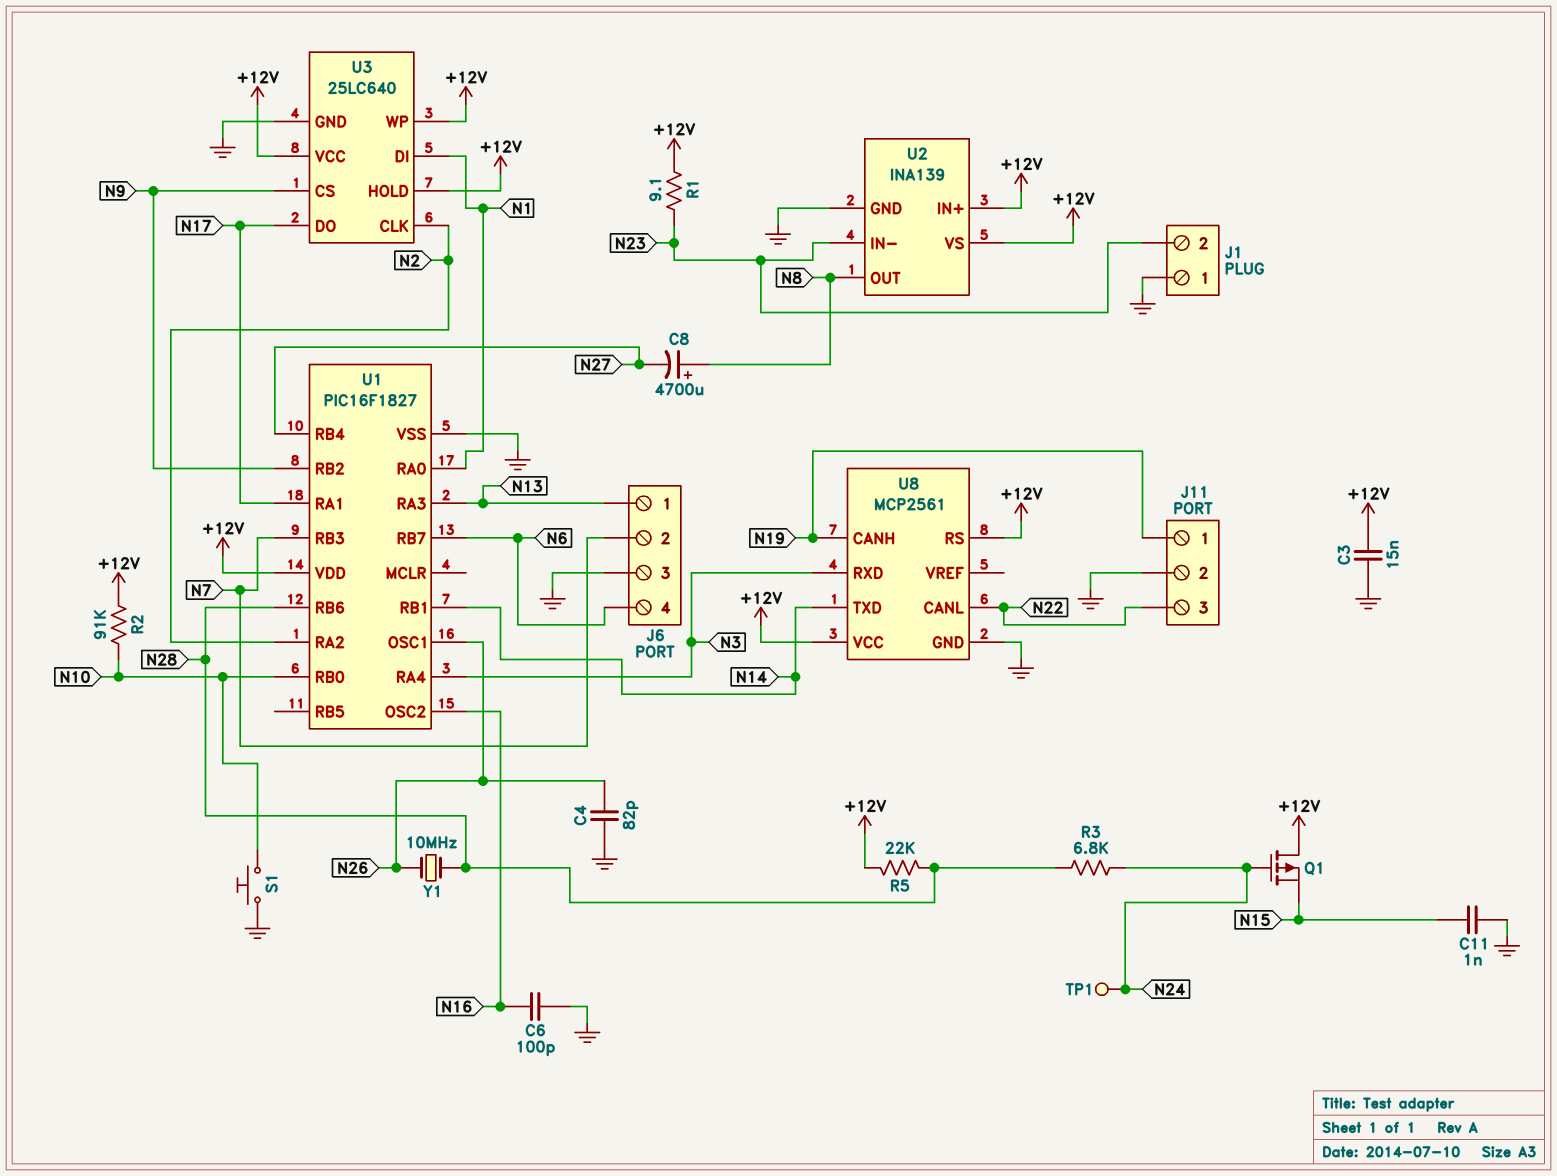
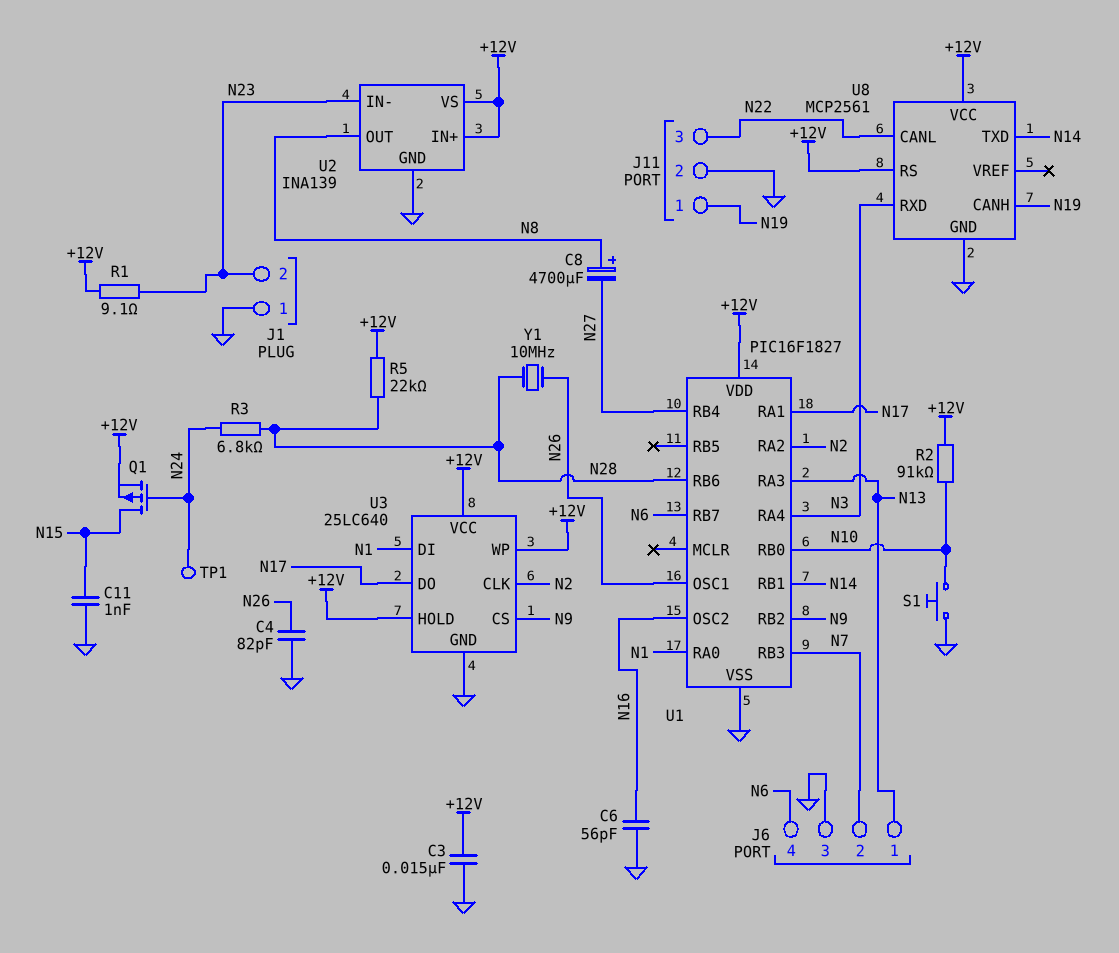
C6: 100pF (GND, N16) -> 56pF (GND, N16)
Q1: PMOS (G N24, D +12V, S N15) -> PMOS (G N24, D N15, S +12V)

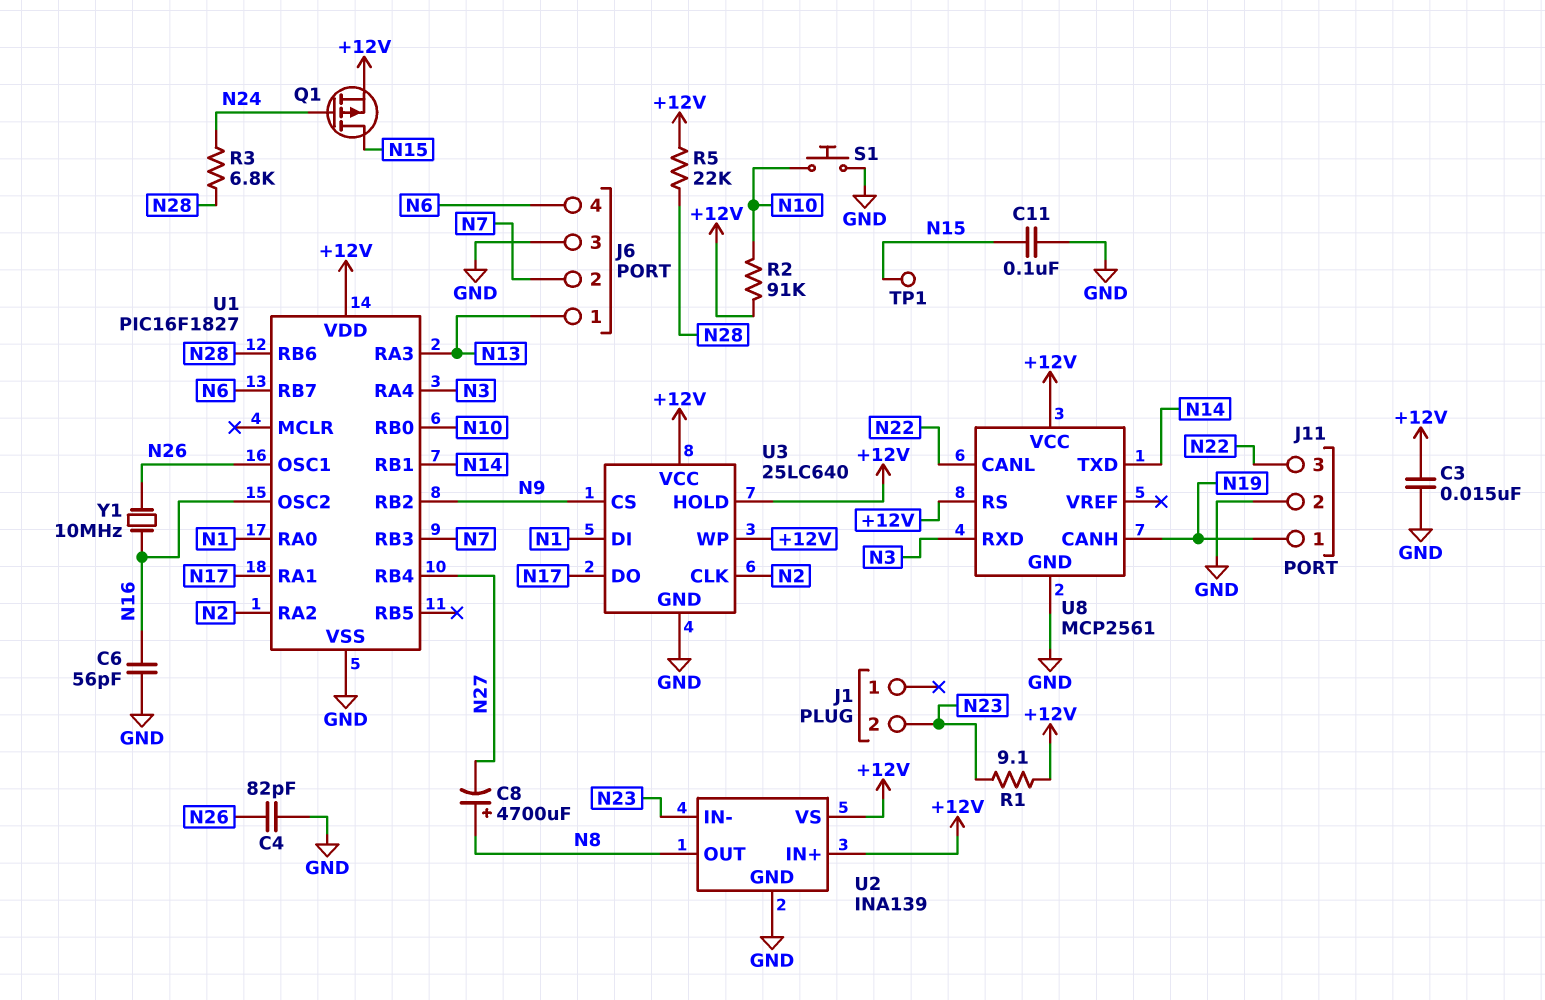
C11: 1nF (GND, N15) -> 100nF (GND, N15)
J1 pin 1: GND -> none
TP1: test point (N24) -> test point (N15)
Y1: 10MHz (N26, N28) -> 10MHz (N16, N26)

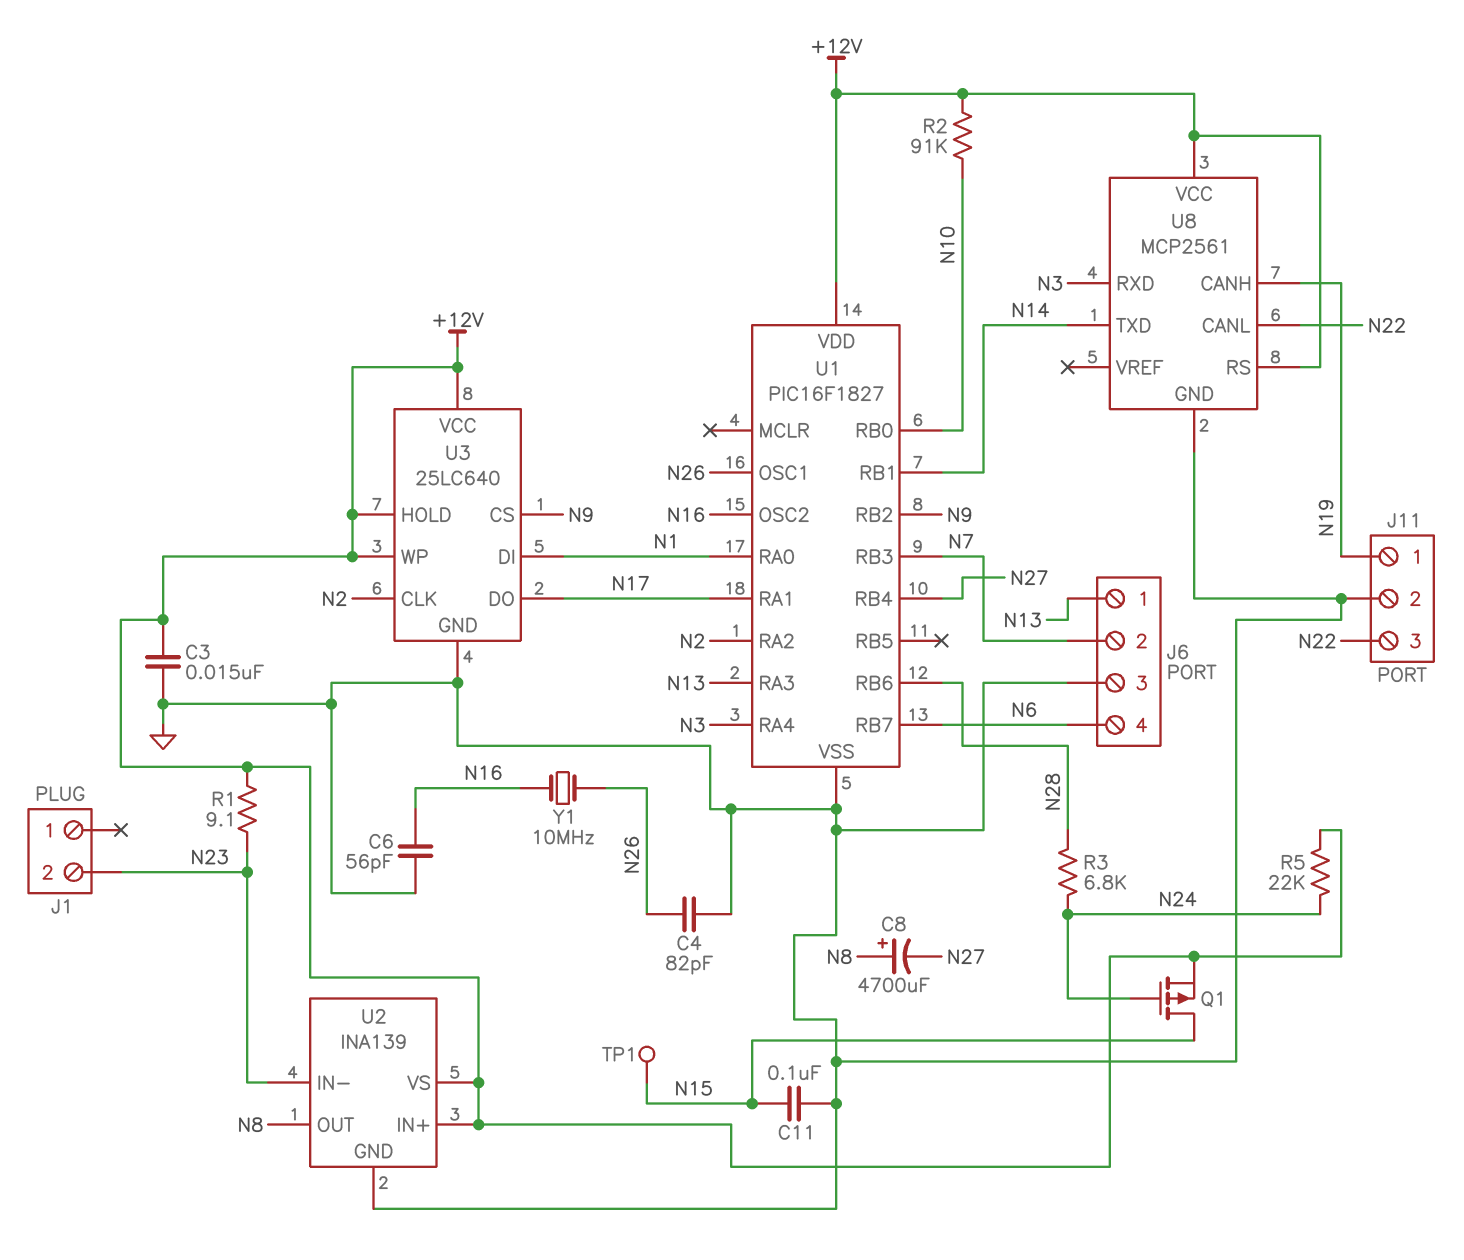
R5: 22k (+12V, N28) -> 22k (+12V, N24)
S1: button (GND, N10) -> none

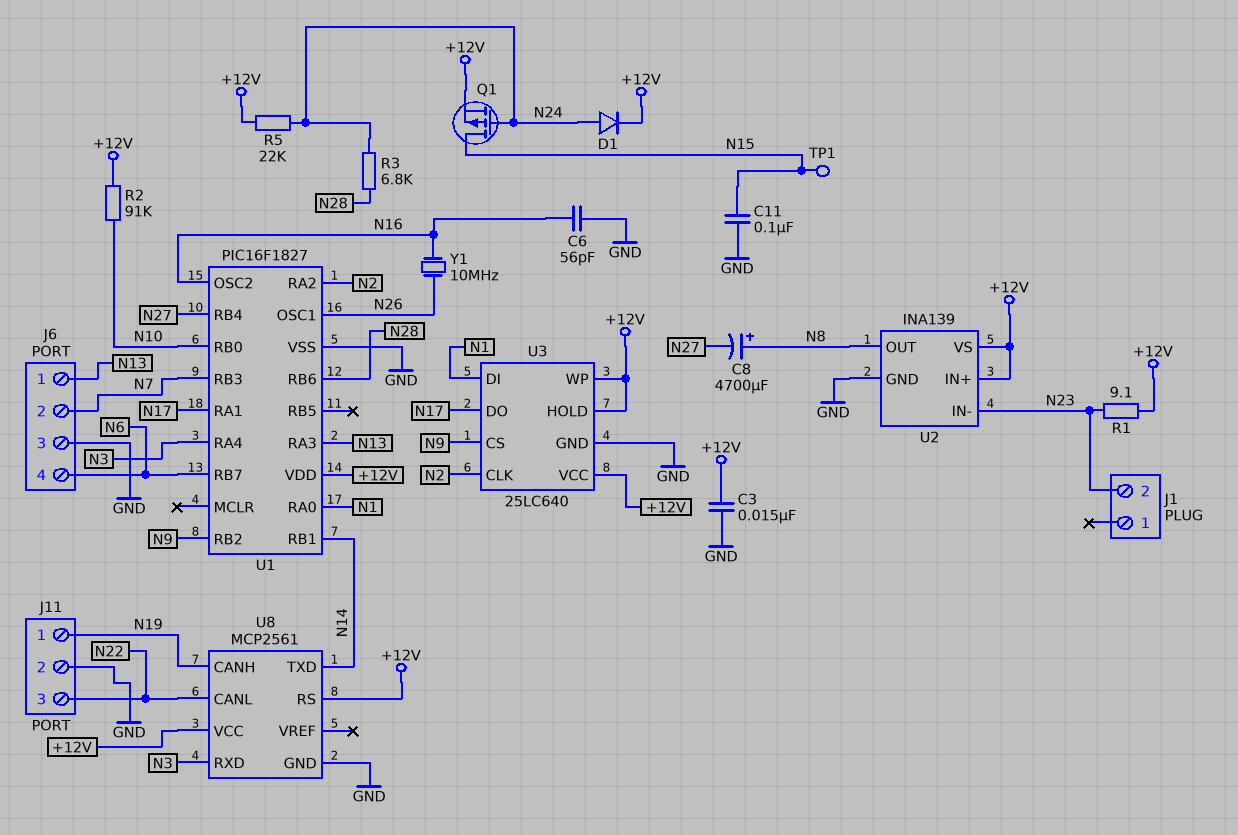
C4: 82pF (GND, N26) -> none
D1: none -> diode (A N24, K +12V)

